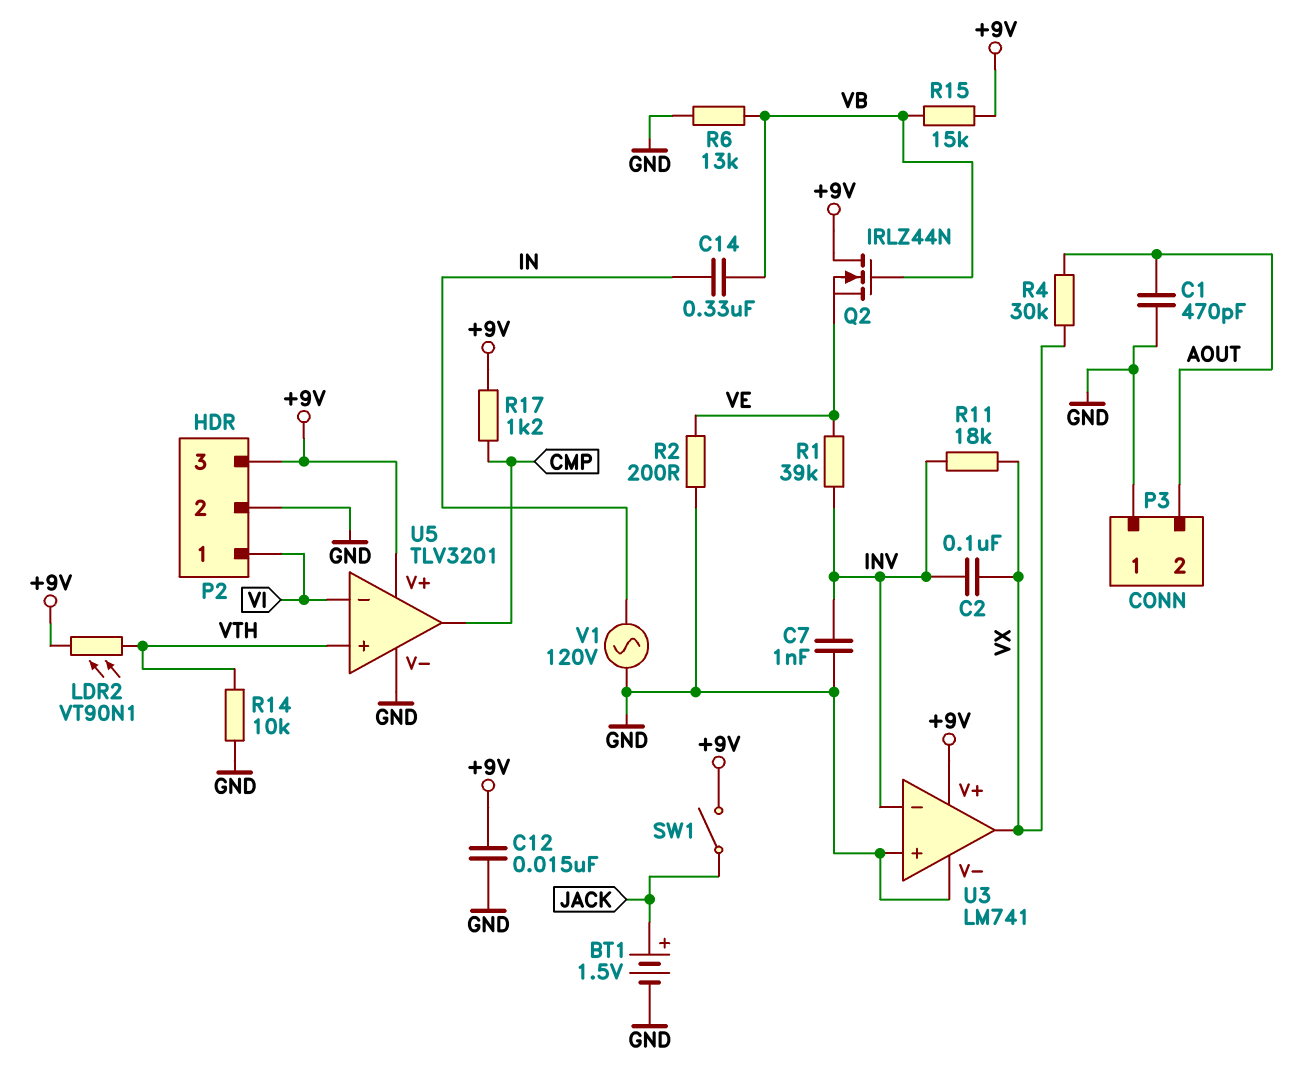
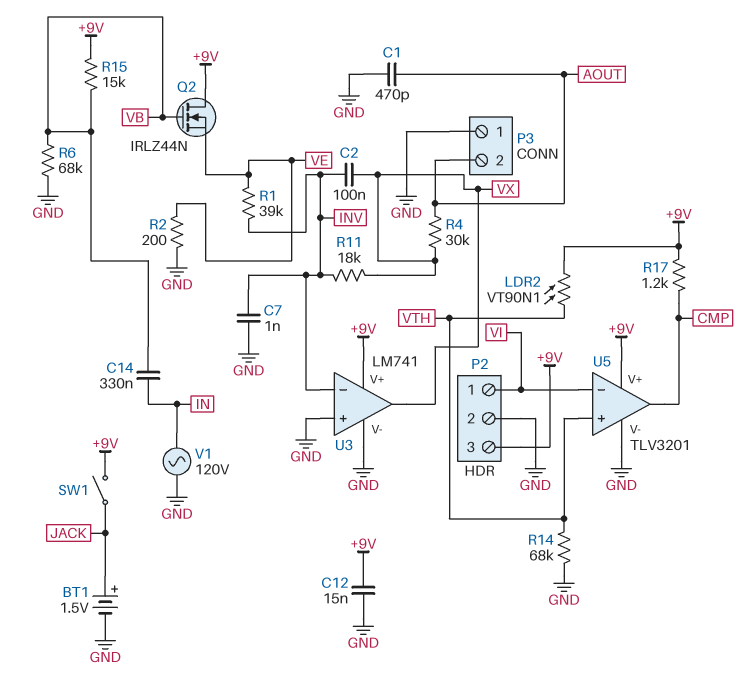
R6: 13k (GND, VB) -> 68k (GND, VB)
R14: 10k (GND, VTH) -> 68k (GND, VTH)

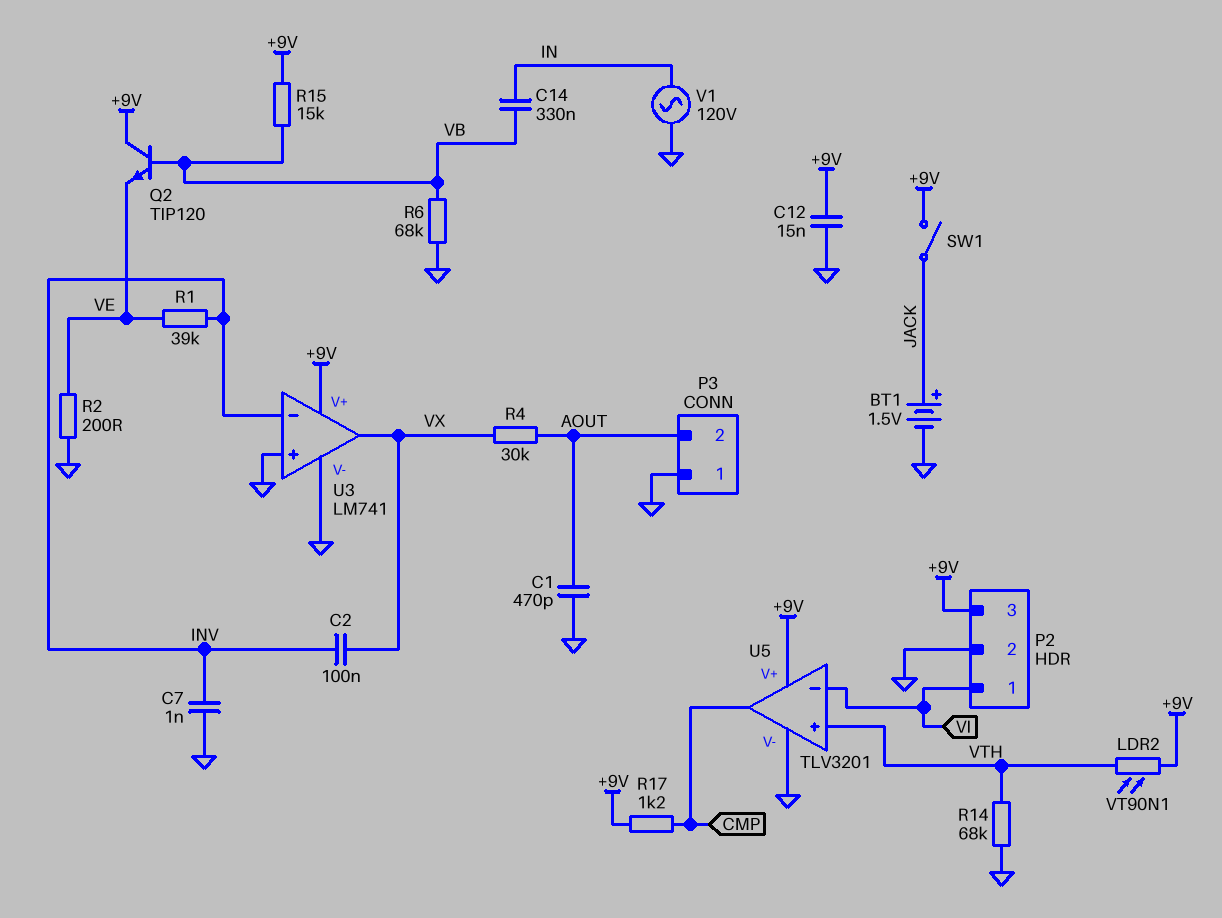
Q2: NMOS IRLZ44N (G VB, D +9V, S VE) -> NPN TIP120 (B VB, C +9V, E VE)
R11: 18k (INV, VX) -> none

